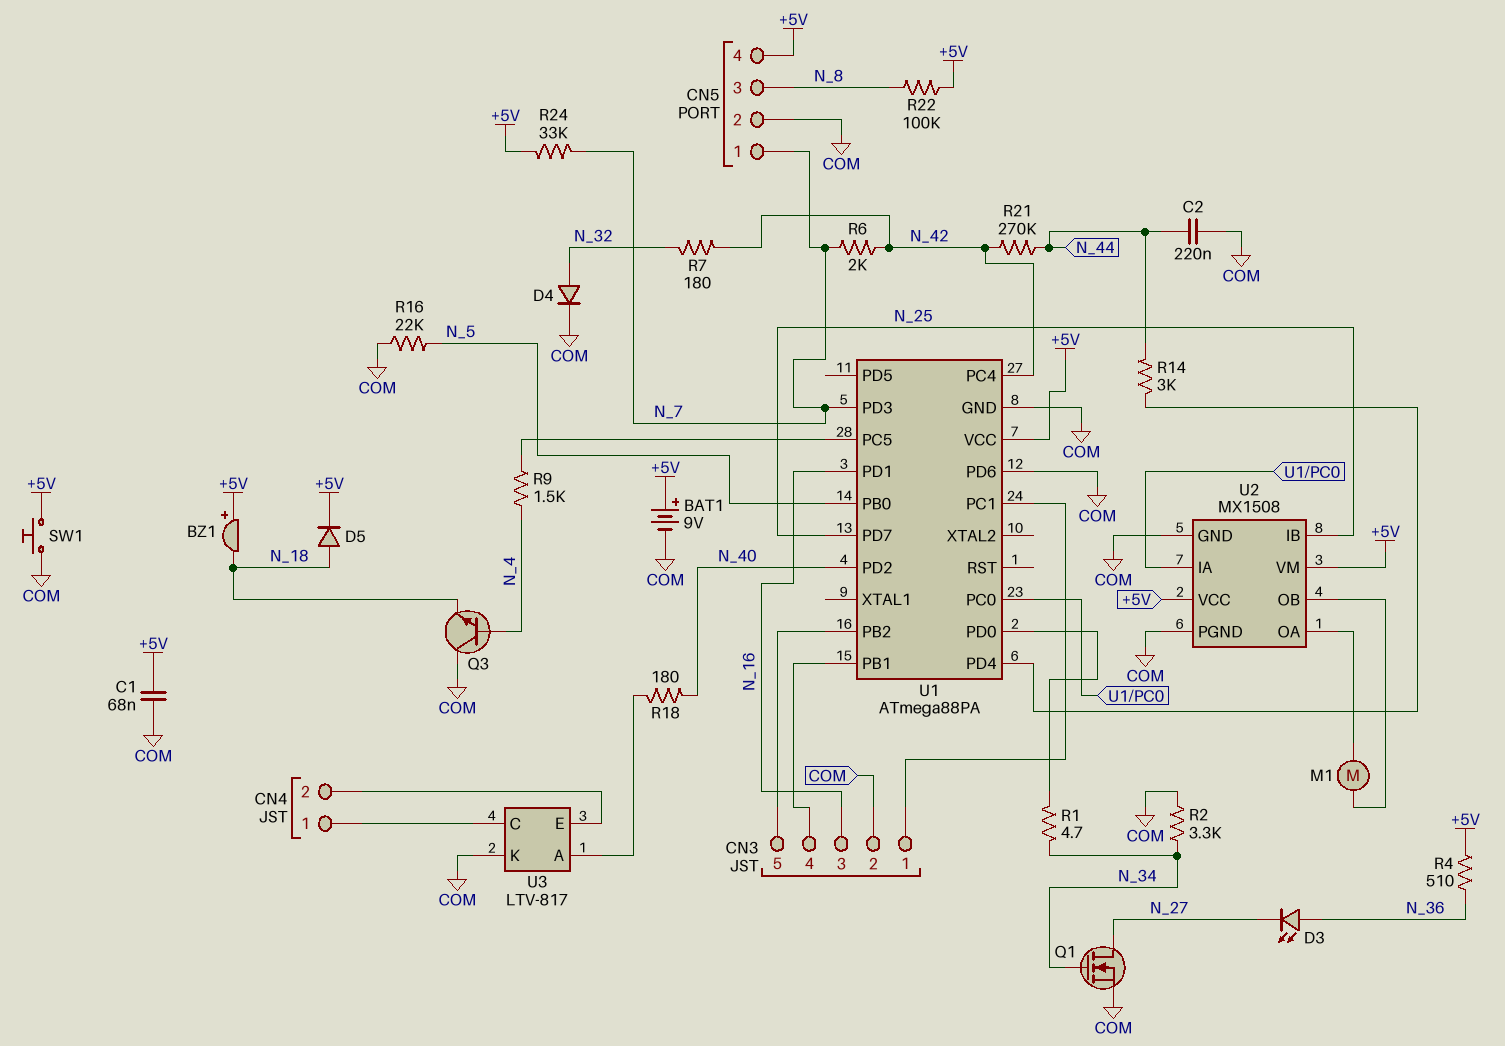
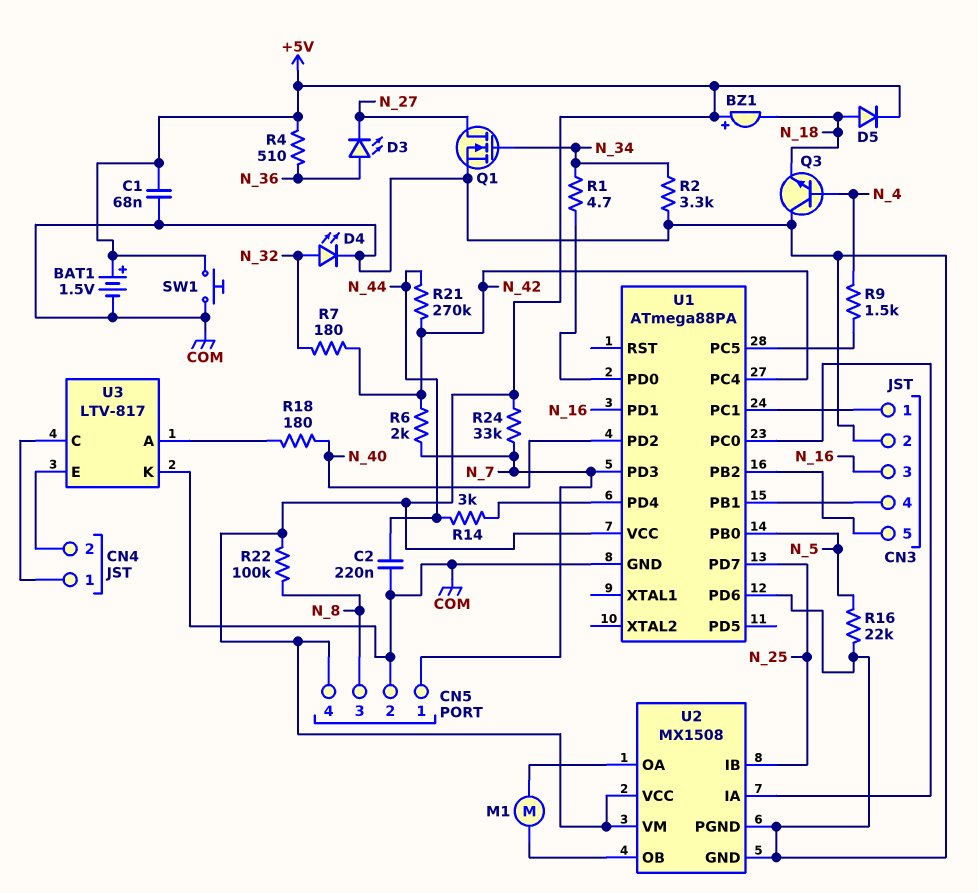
BAT1: 9V (plus +5V, minus COM) -> 1.5V (plus +5V, minus COM)
D4: diode (A N_32, K COM) -> LED (A N_32, K COM)

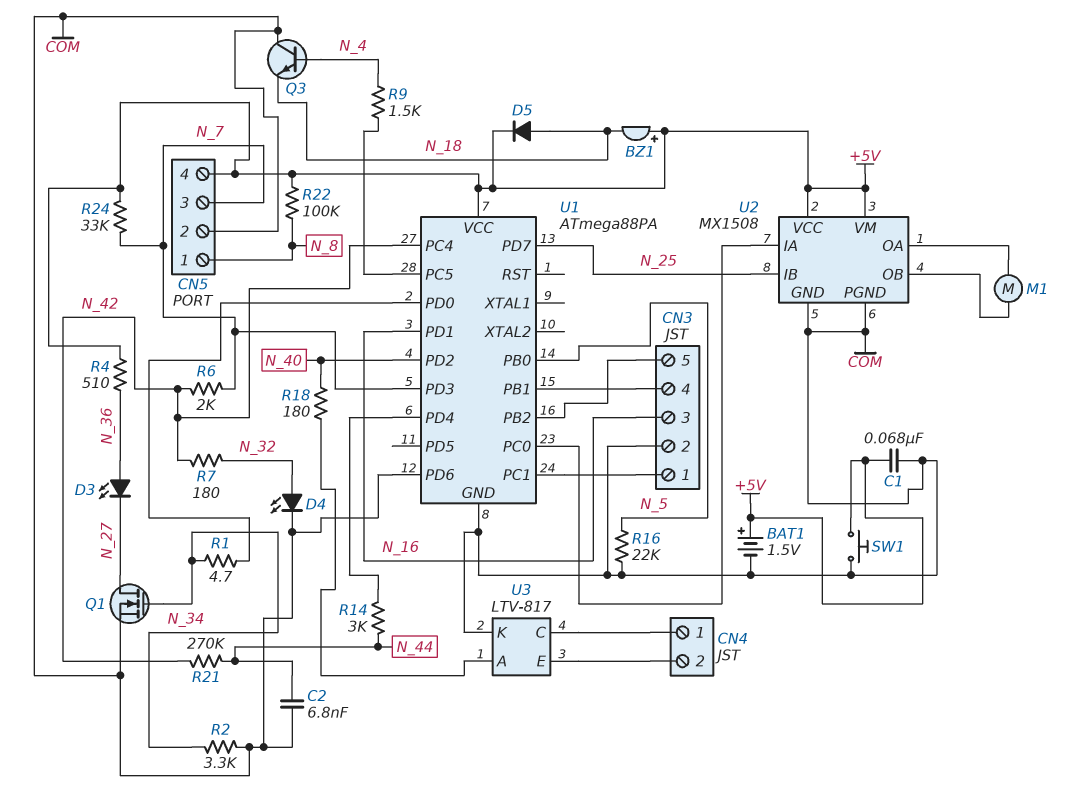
C2: 220nF (COM, N_44) -> 6.8nF (COM, N_44)
CN5 pin 1: N_7 -> N_8
CN5 pin 3: N_8 -> N_7

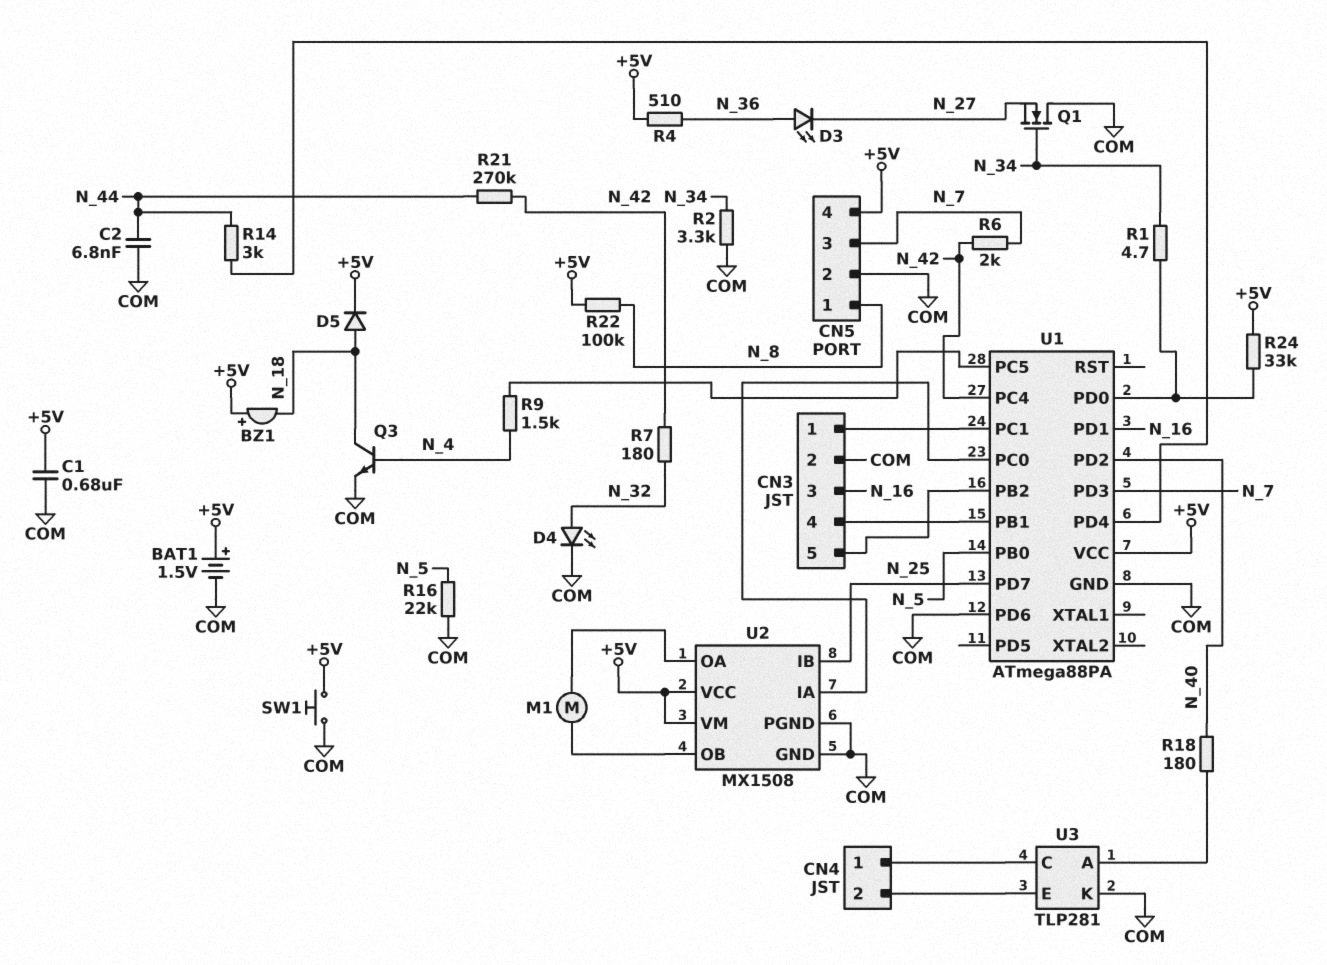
C1: 68nF (+5V, COM) -> 680nF (+5V, COM)
Q1: NMOS (G N_34, D N_27, S COM) -> NMOS (G N_34, D COM, S N_27)
Q3: NPN (B N_4, C COM, E N_18) -> NPN (B N_4, C N_18, E COM)
R24: 33k (+5V, N_7) -> 33k (+5V, U1/PD0)
U3: LTV-817 -> TLP281

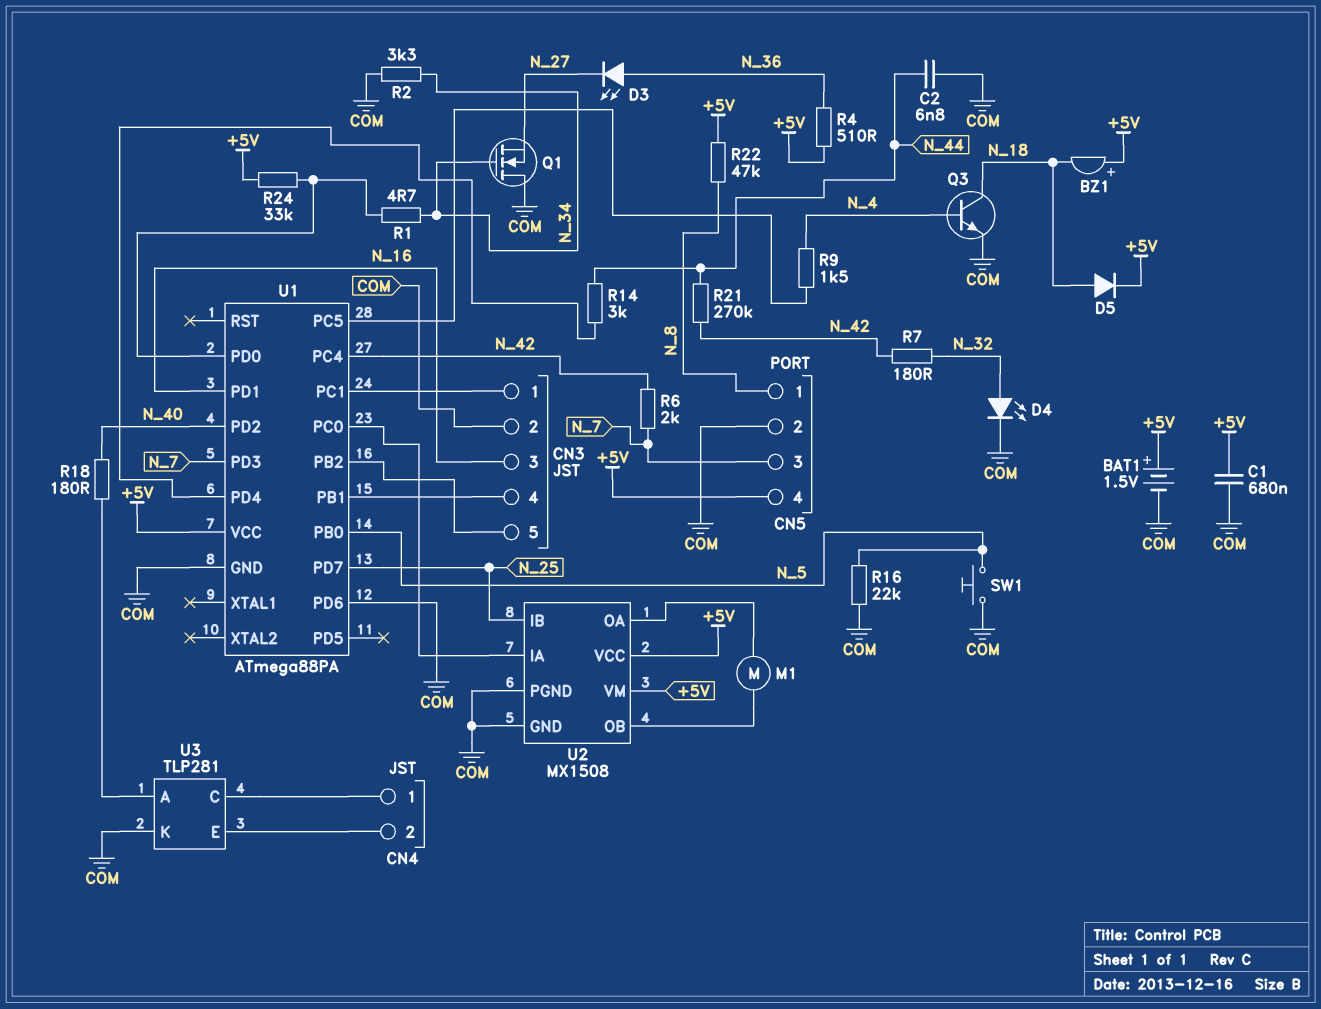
R22: 100k (+5V, N_8) -> 47k (+5V, N_8)
SW1: button (+5V, COM) -> button (COM, N_5)

